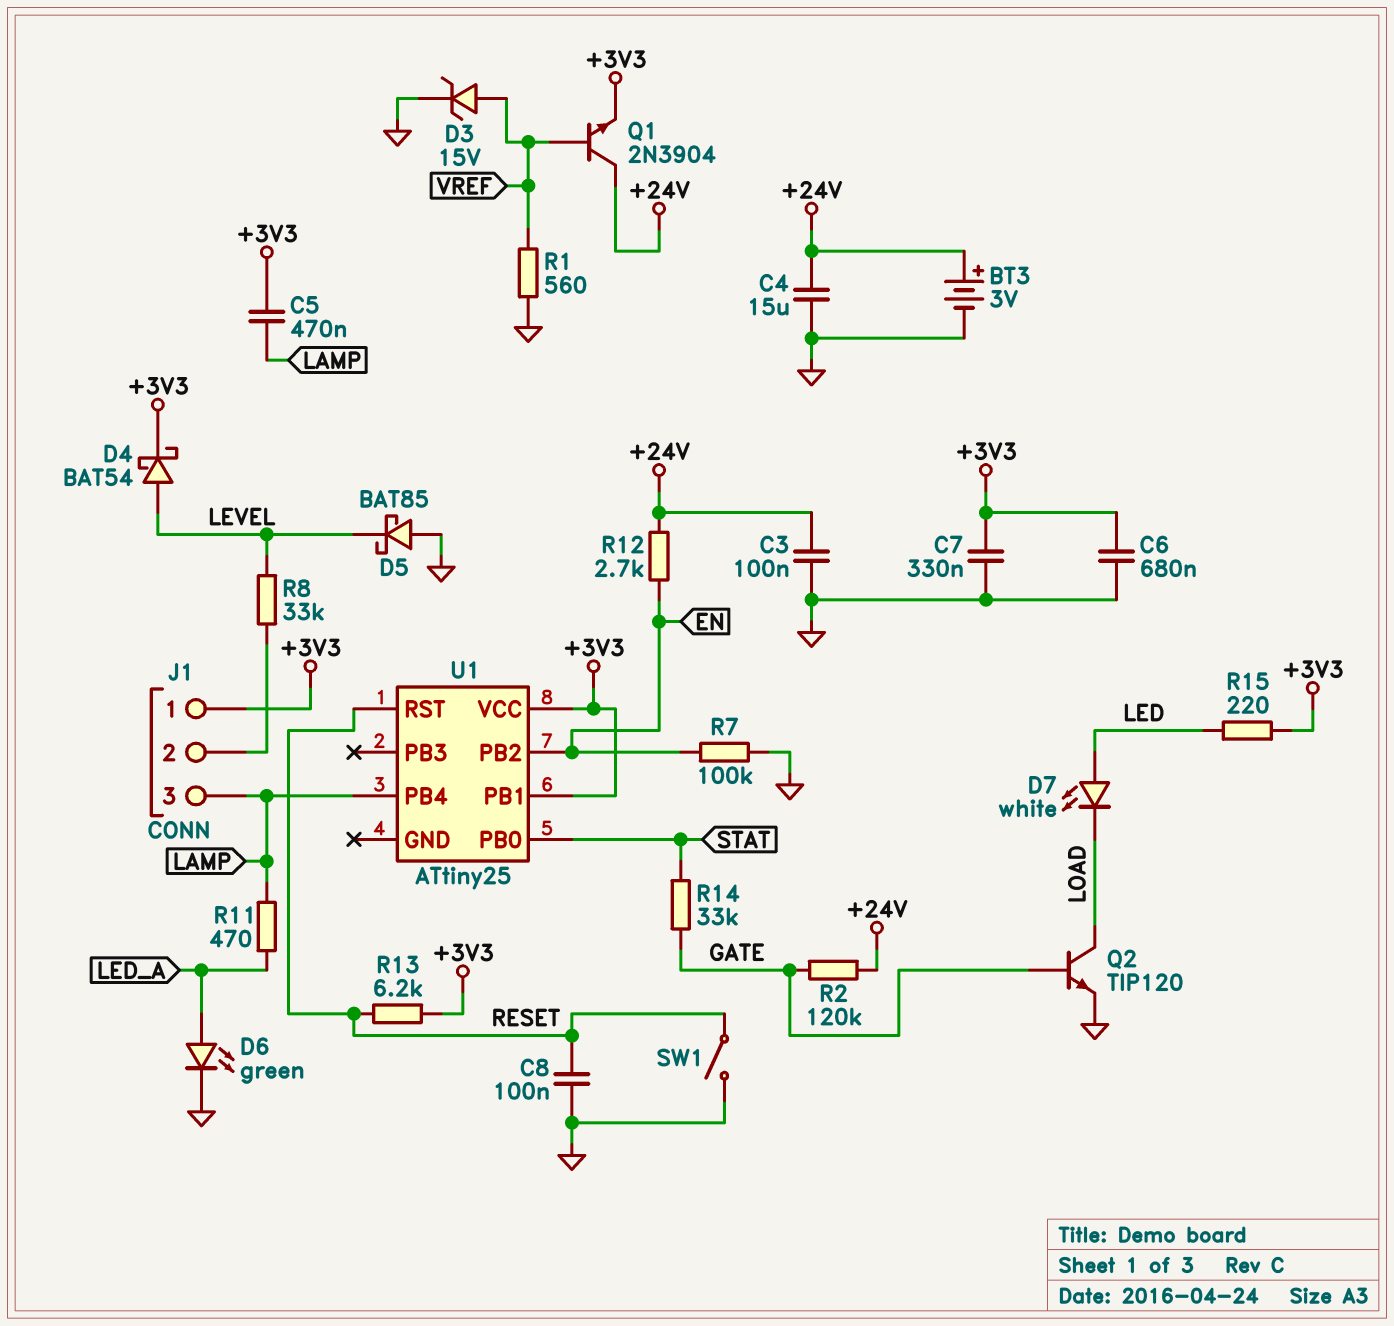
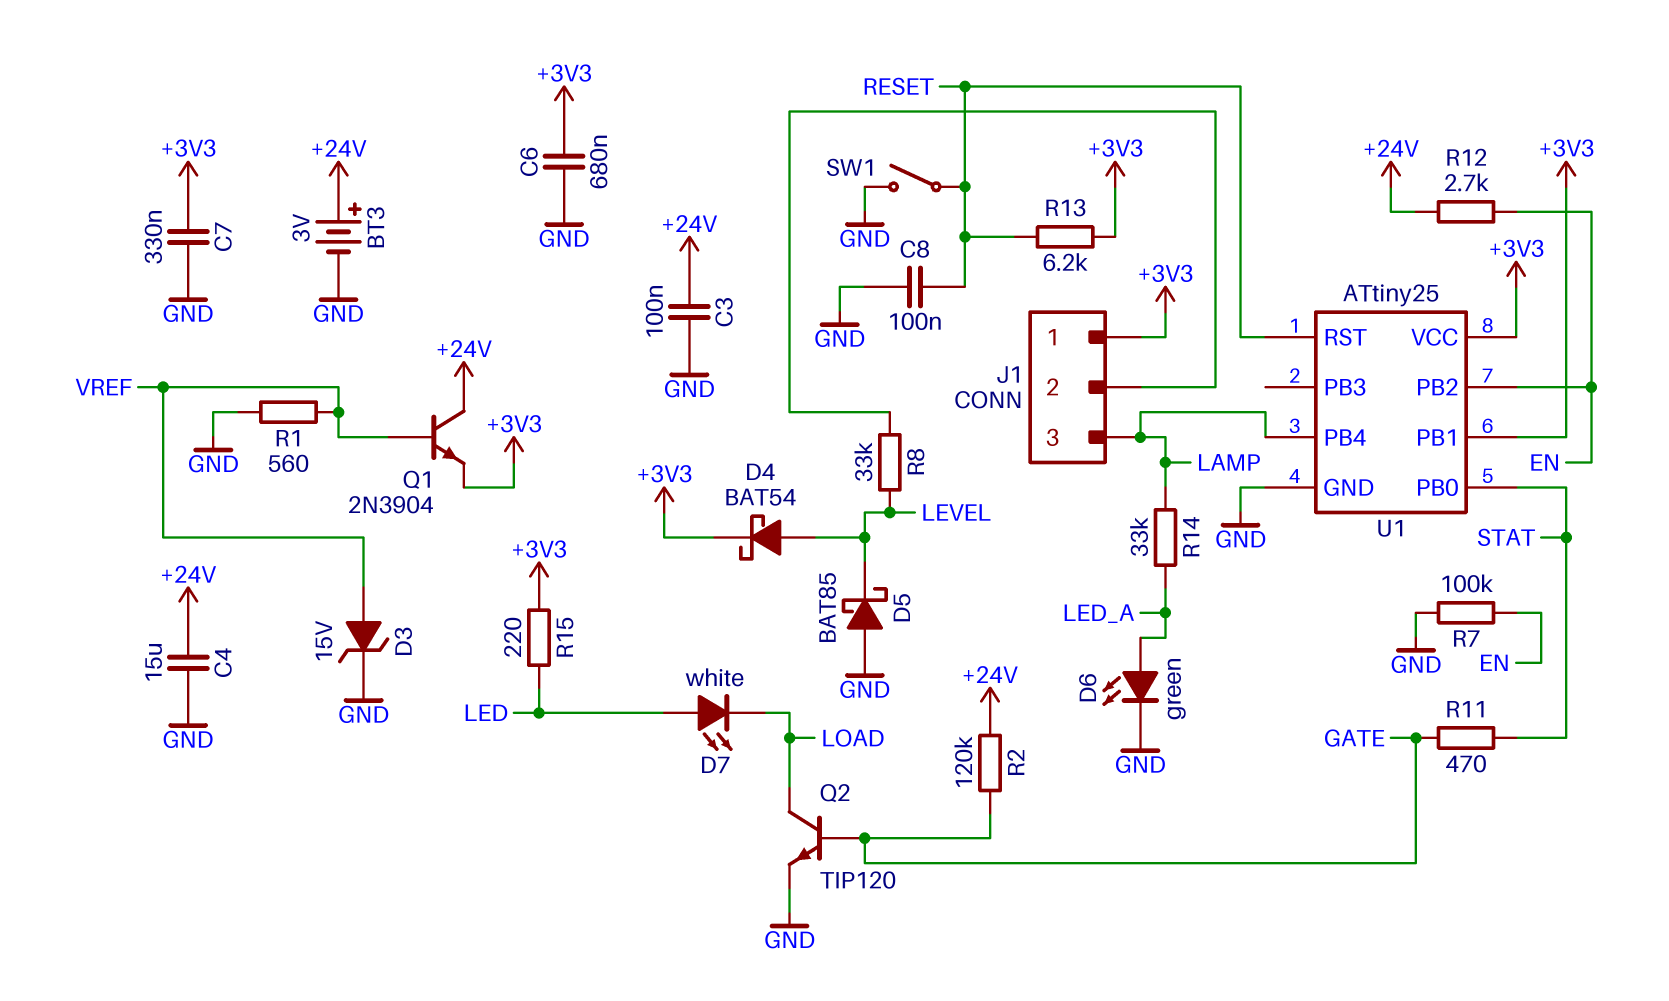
C5: 470nF (+3V3, LAMP) -> none
R11: 470 (LAMP, LED_A) -> 470 (GATE, STAT)
R14: 33k (GATE, STAT) -> 33k (LAMP, LED_A)
U1 pin GND: none -> GND

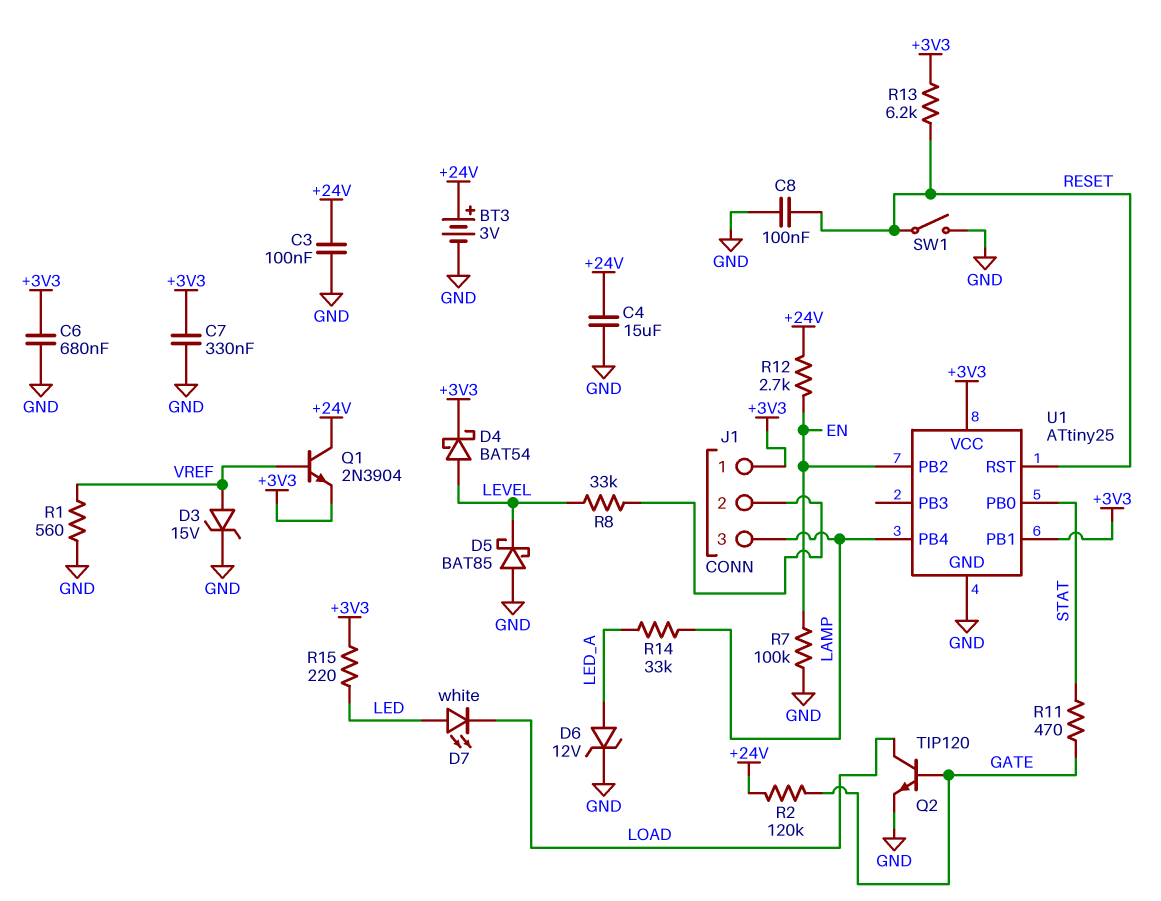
D6: LED green (A LED_A, K GND) -> zener 12V (A LED_A, K GND)

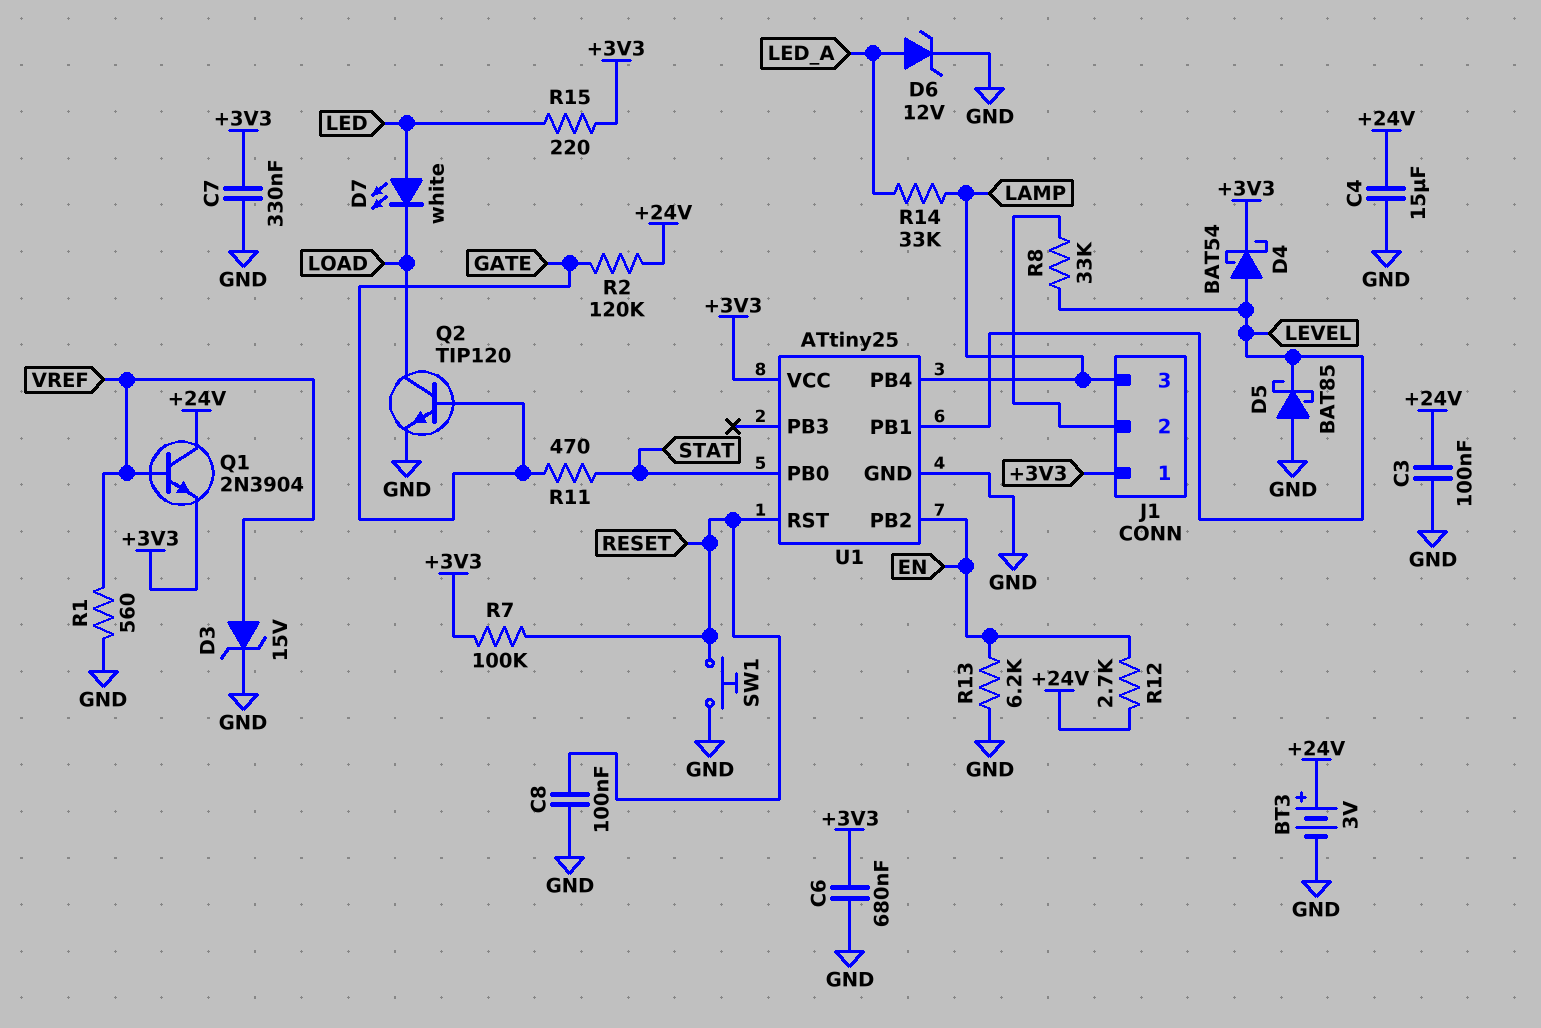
R7: 100k (EN, GND) -> 100k (+3V3, RESET)
R13: 6.2k (+3V3, RESET) -> 6.2k (EN, GND)
SW1: switch (GND, RESET) -> button (GND, RESET)
U1 pin PB1: +3V3 -> LEVEL

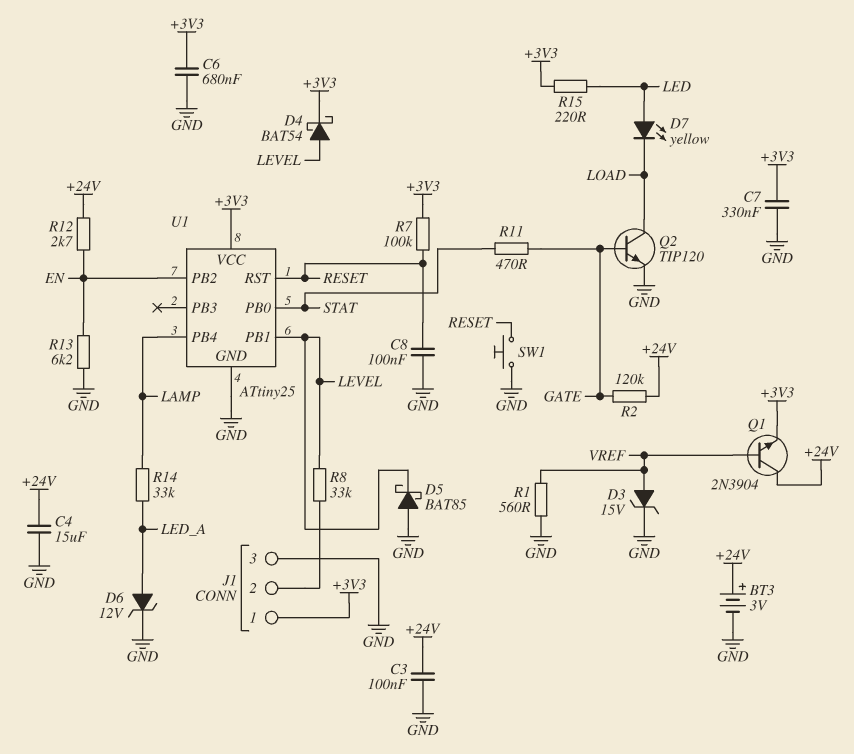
D7: LED white (A LED, K LOAD) -> LED yellow (A LED, K LOAD)
J1 pin 3: LAMP -> GND

